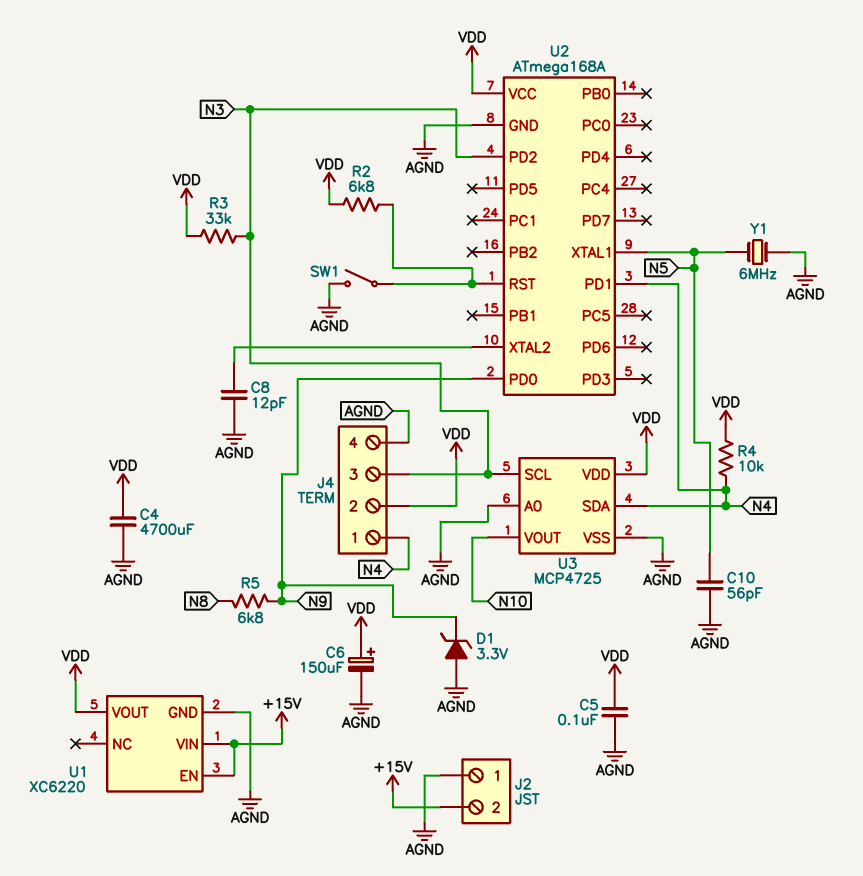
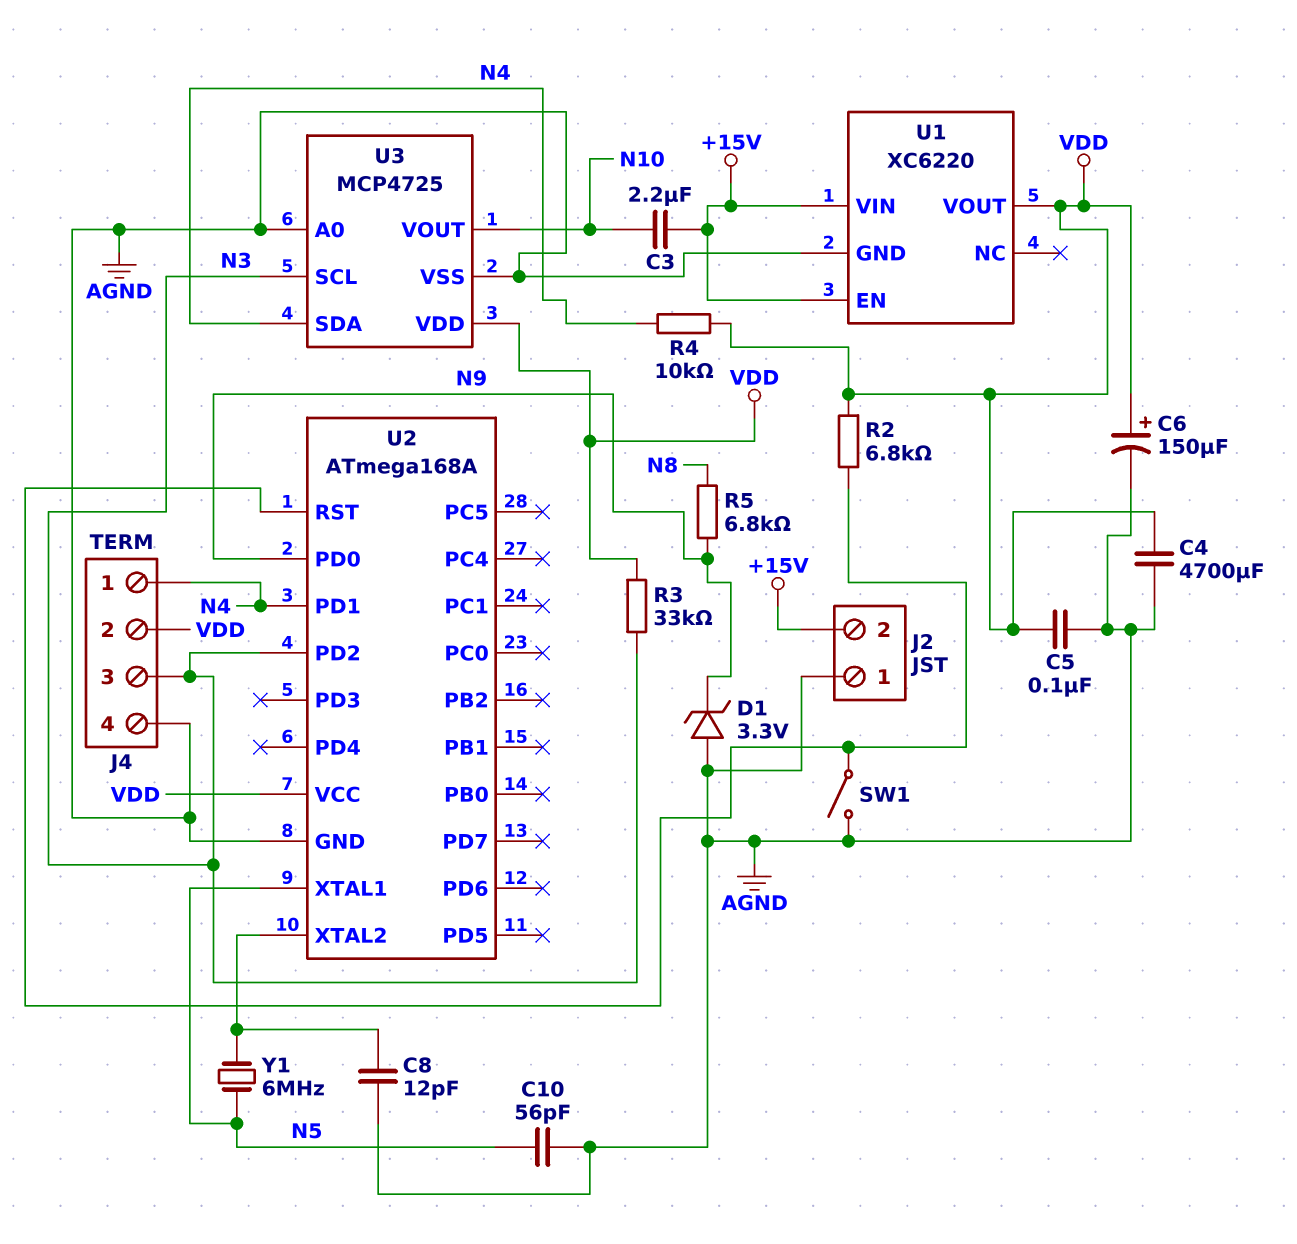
C3: none -> 2.2uF (+15V, N10)
Y1: 6MHz (AGND, N5) -> 6MHz (N5, U2/XTAL2)

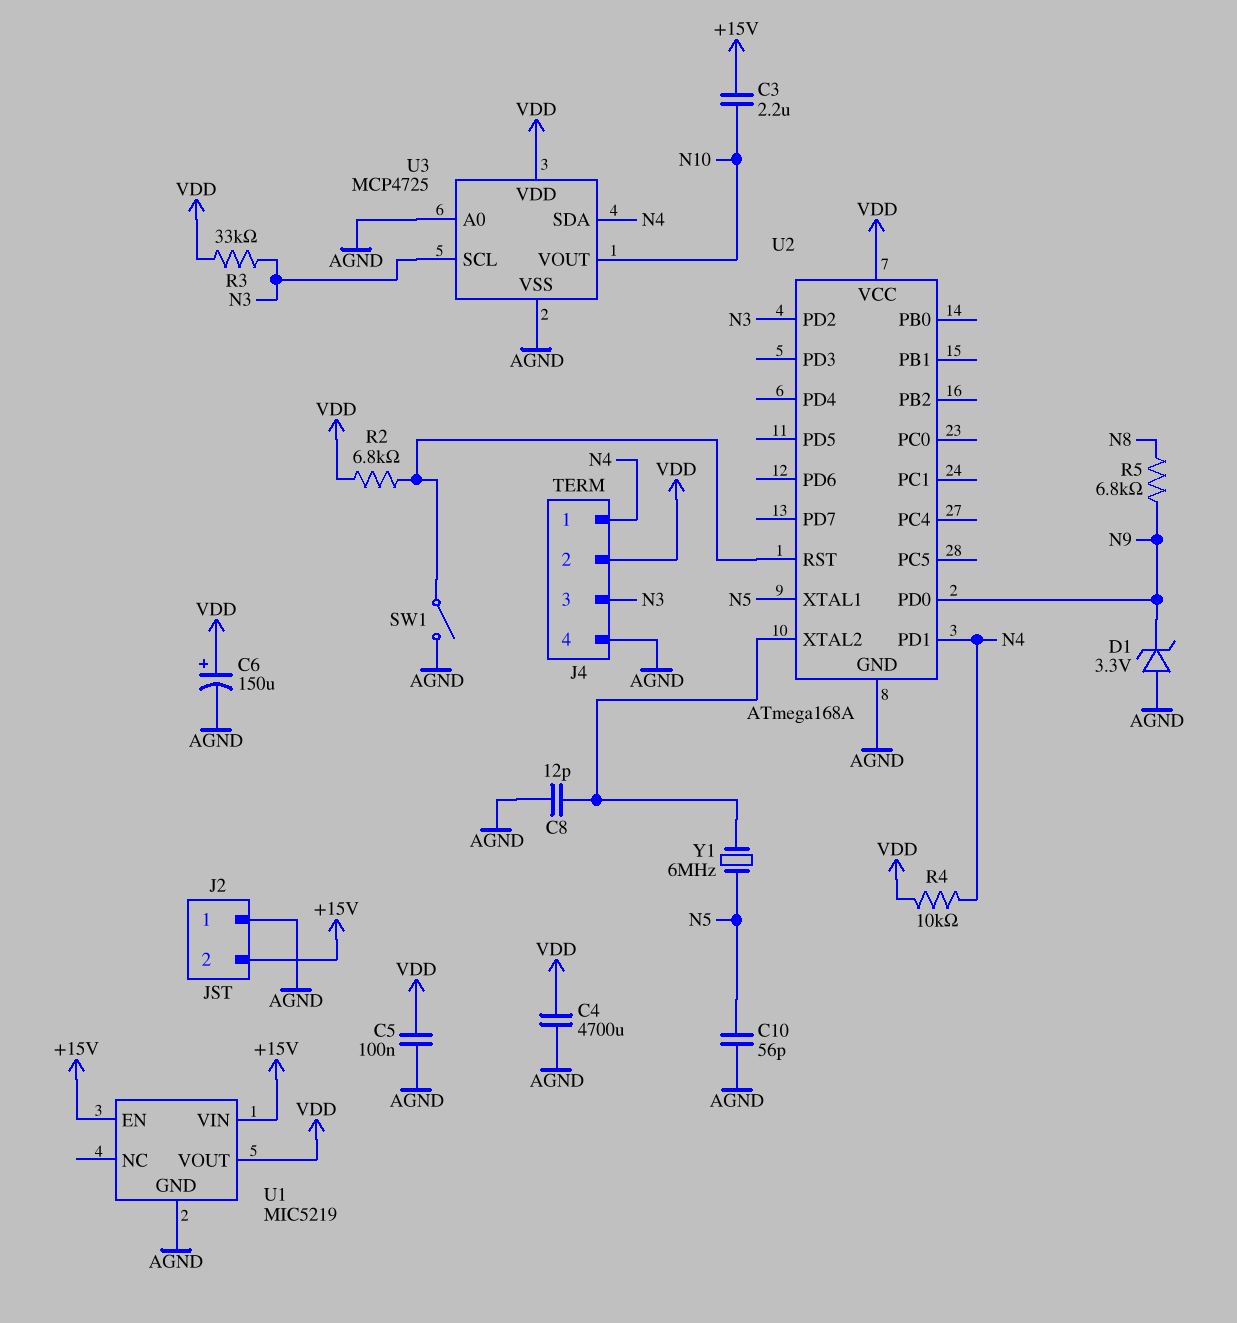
U1: XC6220 -> MIC5219

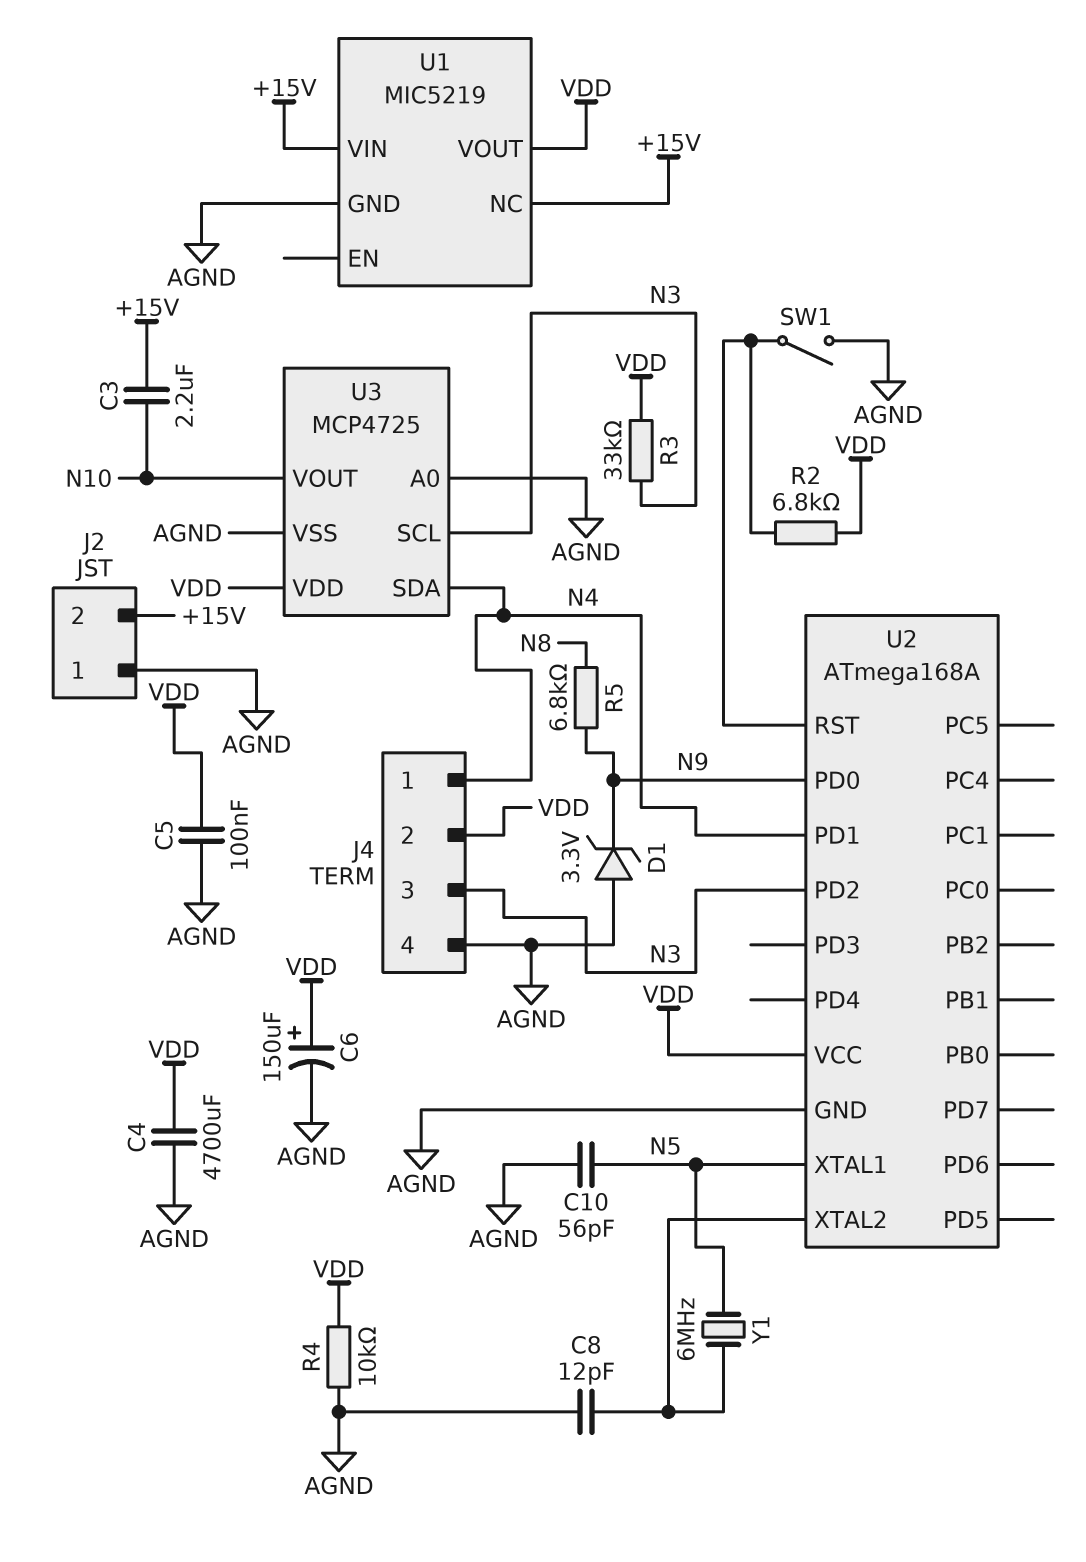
R4: 10k (N4, VDD) -> 10k (AGND, VDD)
U1 pin EN: +15V -> none
U1 pin NC: none -> +15V

